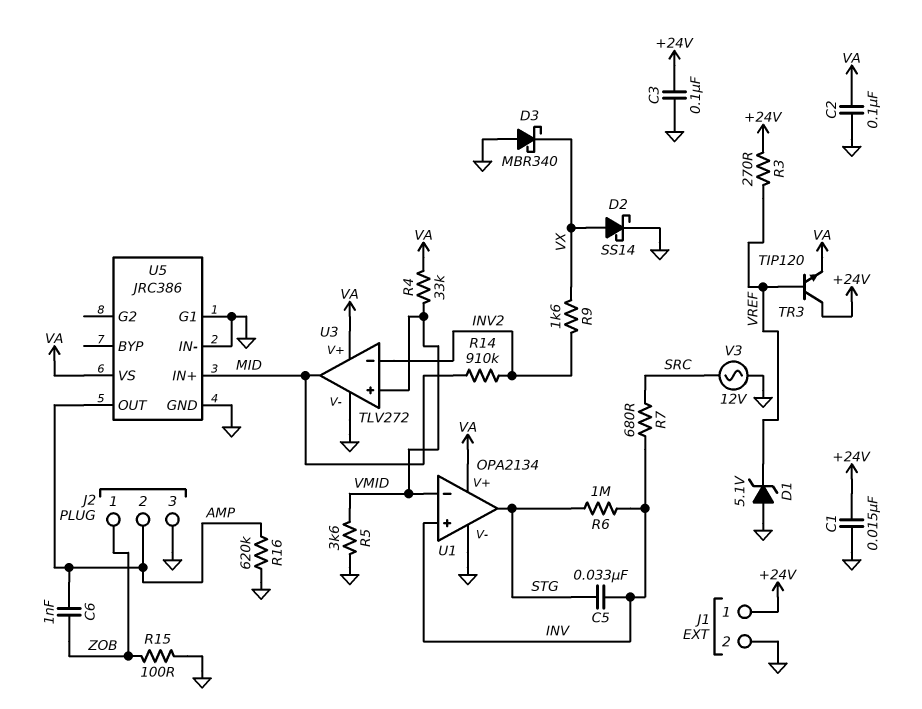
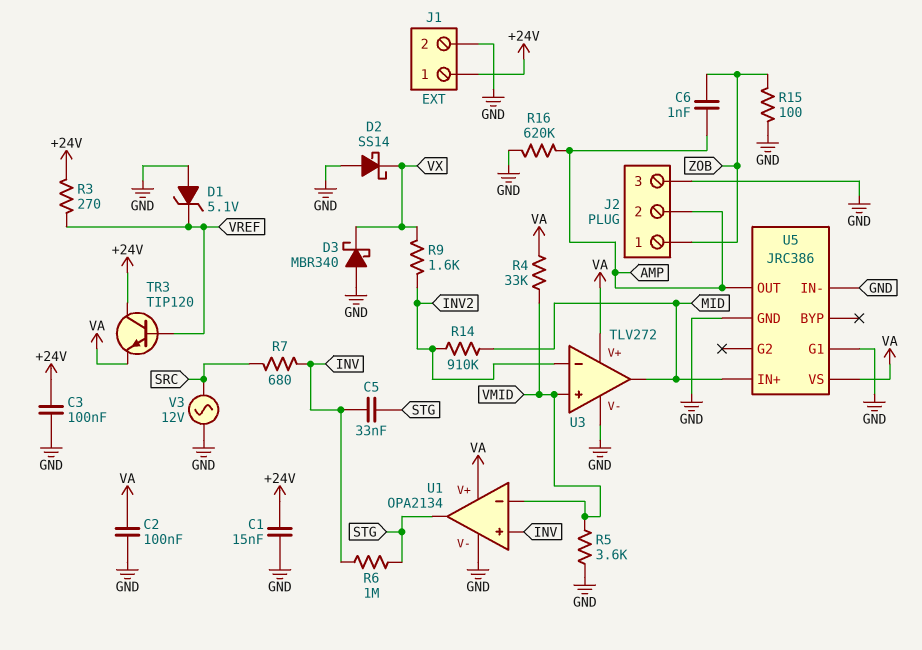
D2: schottky SS14 (A VX, K GND) -> schottky SS14 (A GND, K VX)

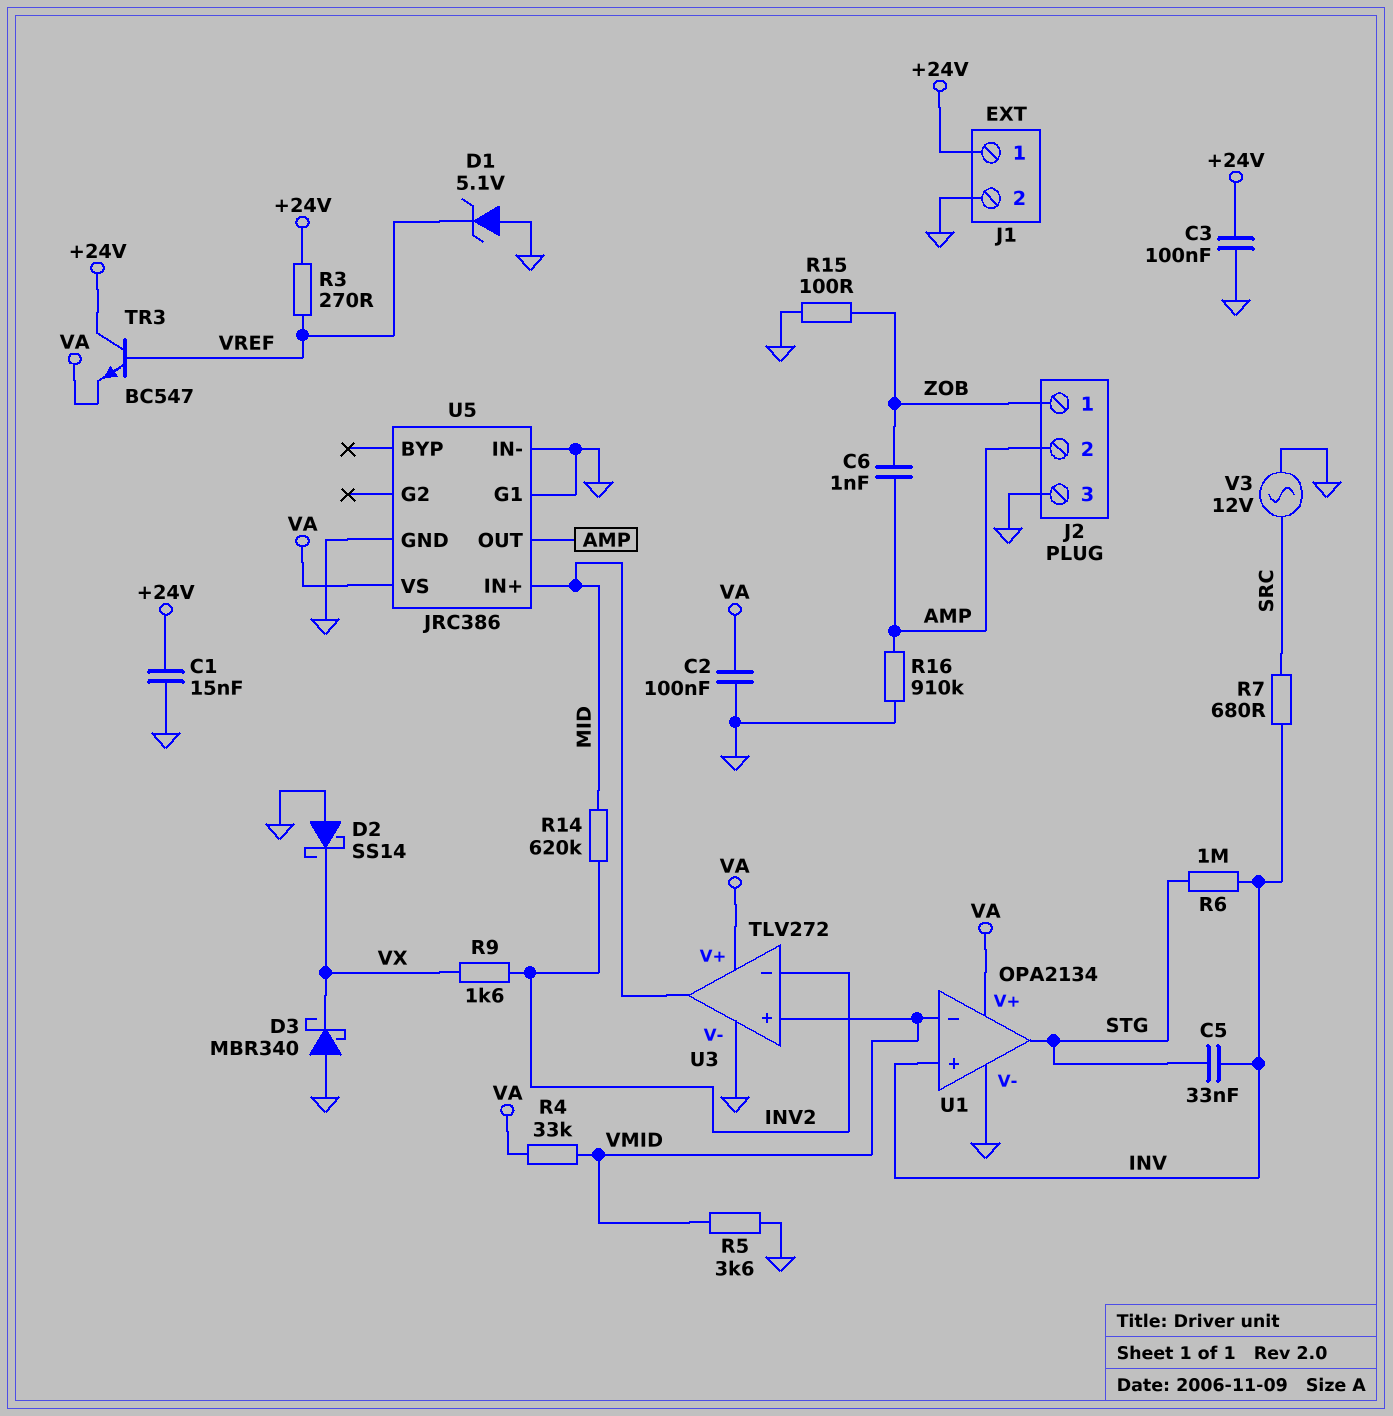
R14: 910k (INV2, MID) -> 620k (INV2, MID)
R16: 620k (AMP, GND) -> 910k (AMP, GND)
TR3: NPN TIP120 (B VREF, C +24V, E VA) -> NPN BC547 (B VREF, C +24V, E VA)

